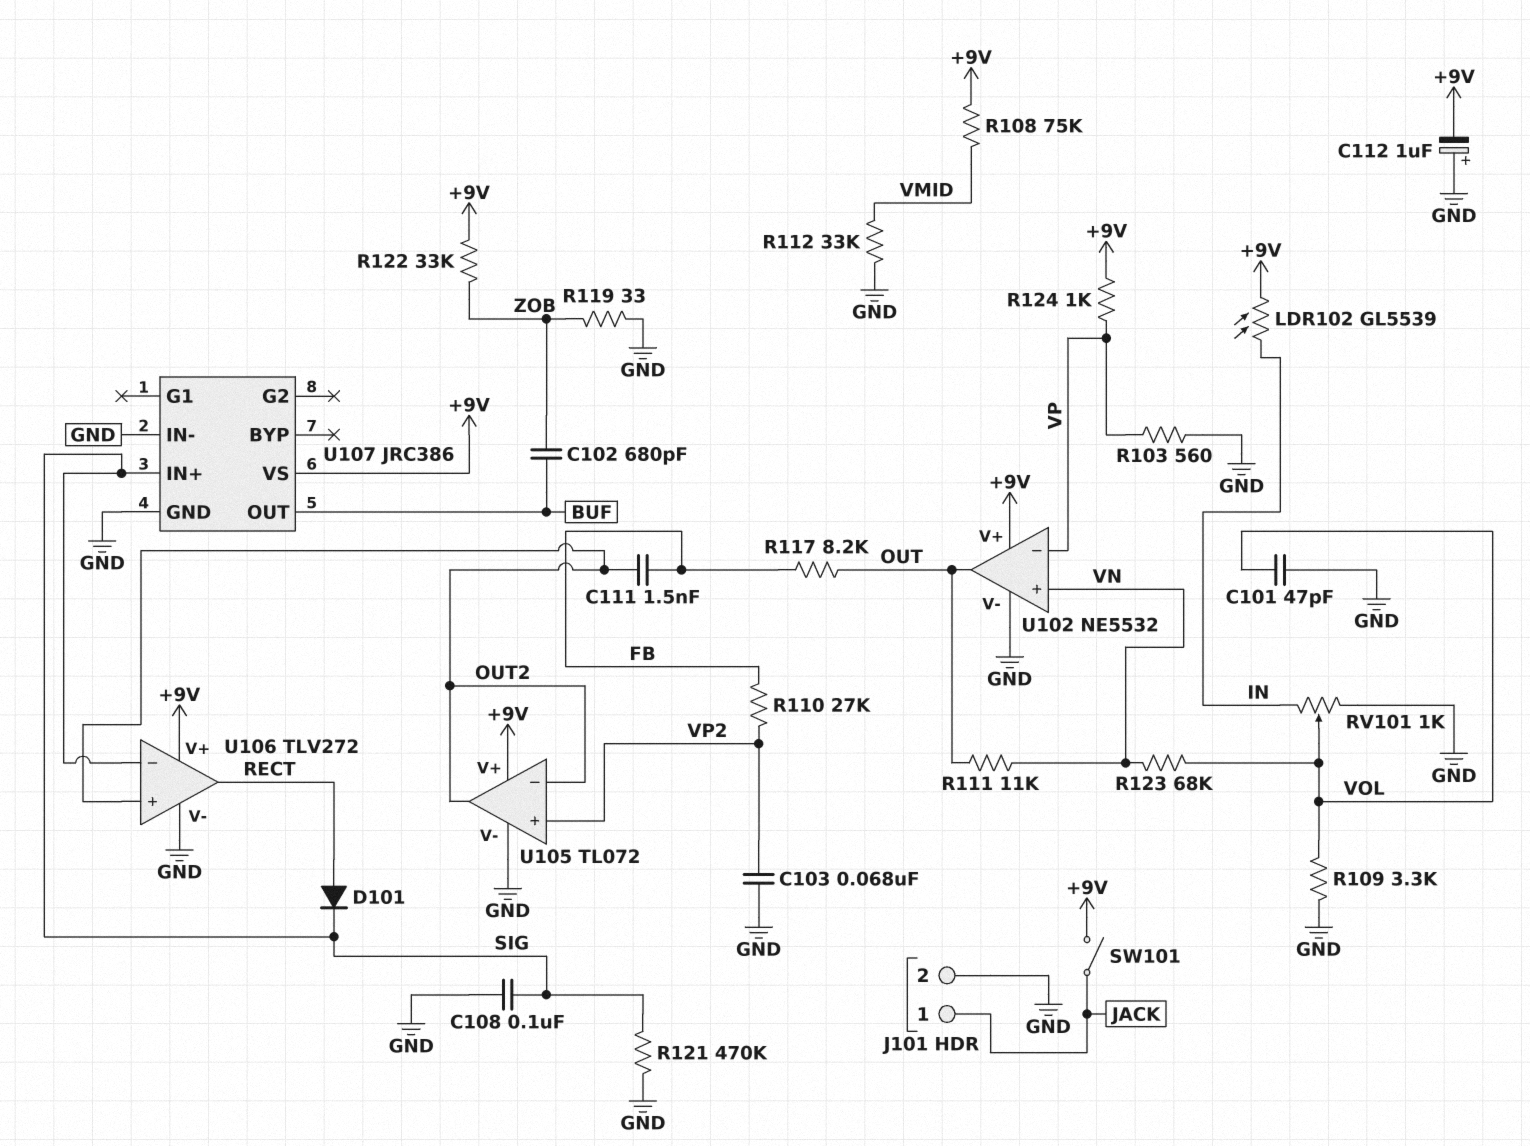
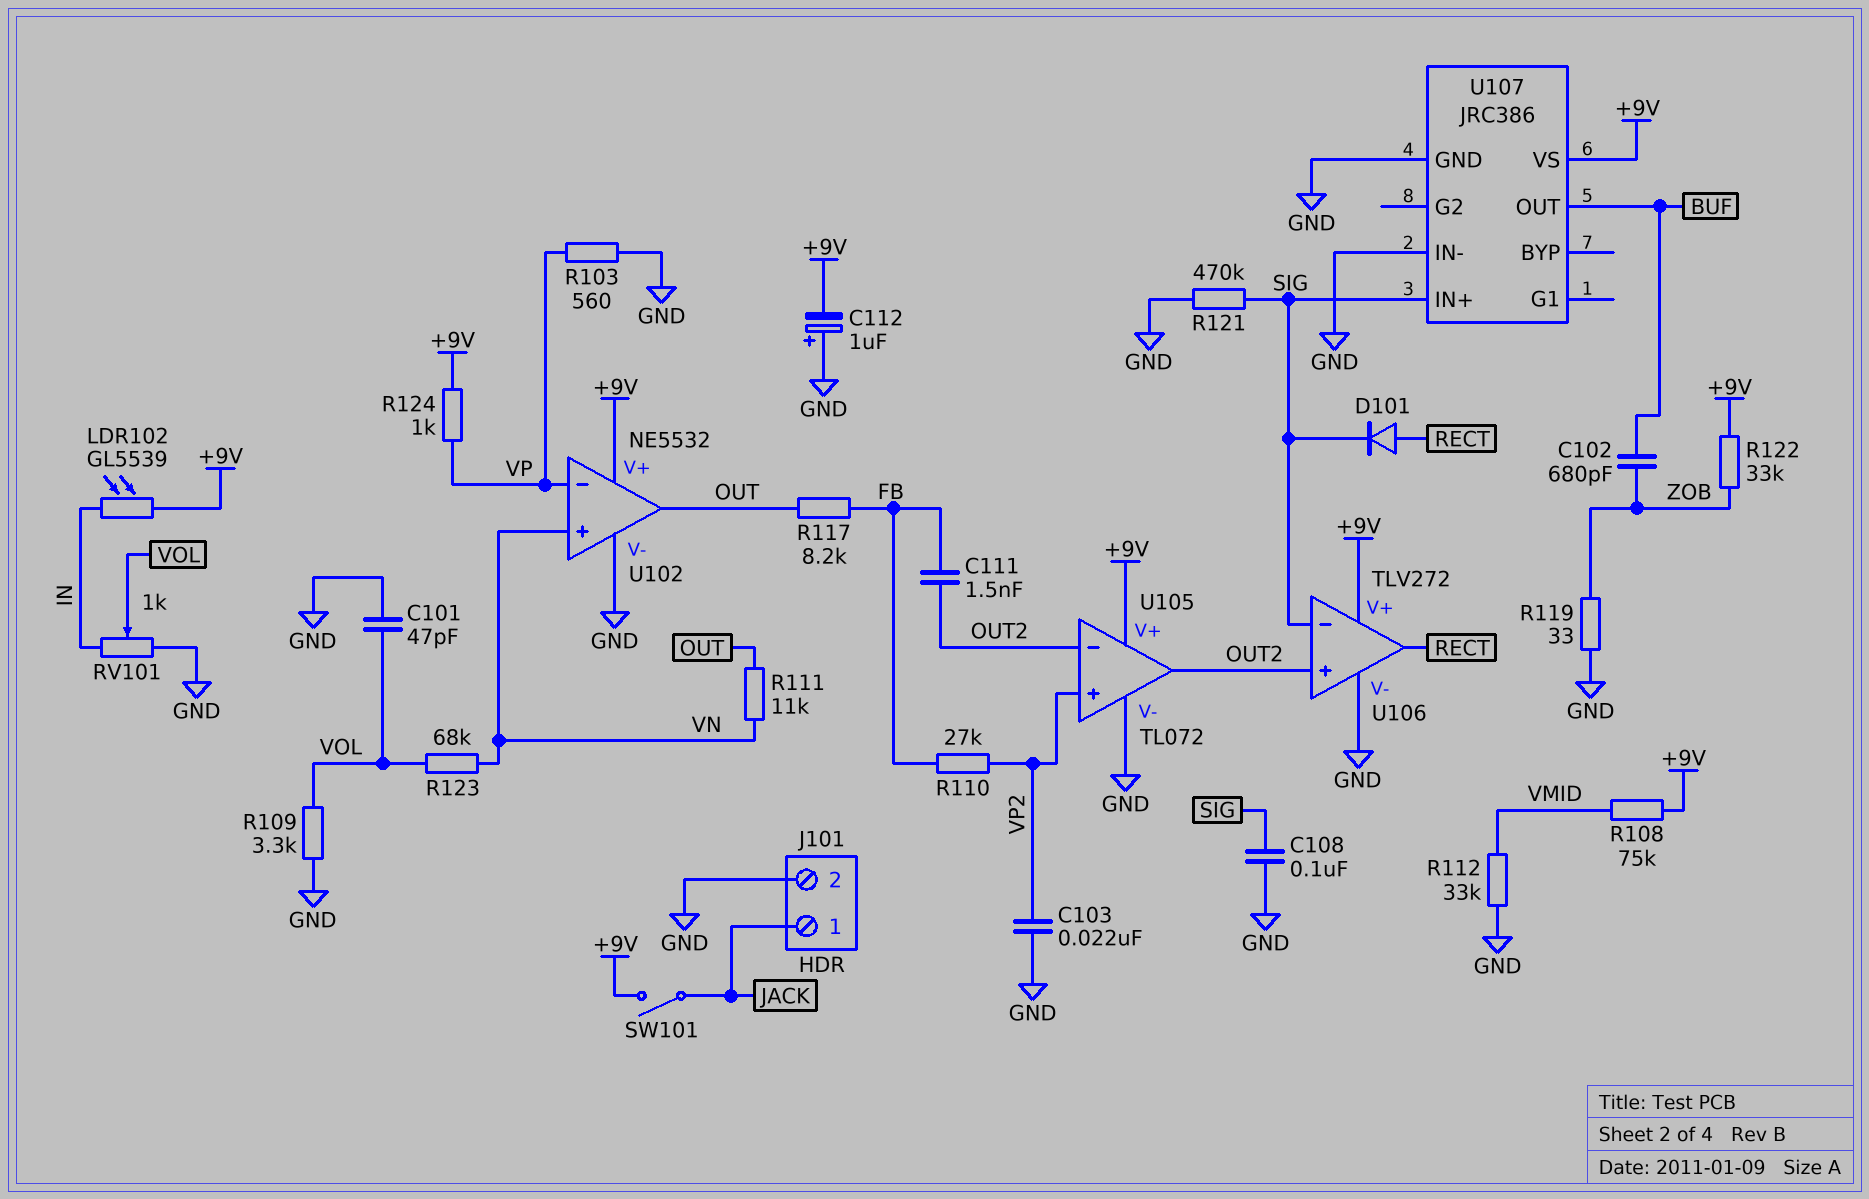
C103: 68nF (GND, VP2) -> 22nF (GND, VP2)

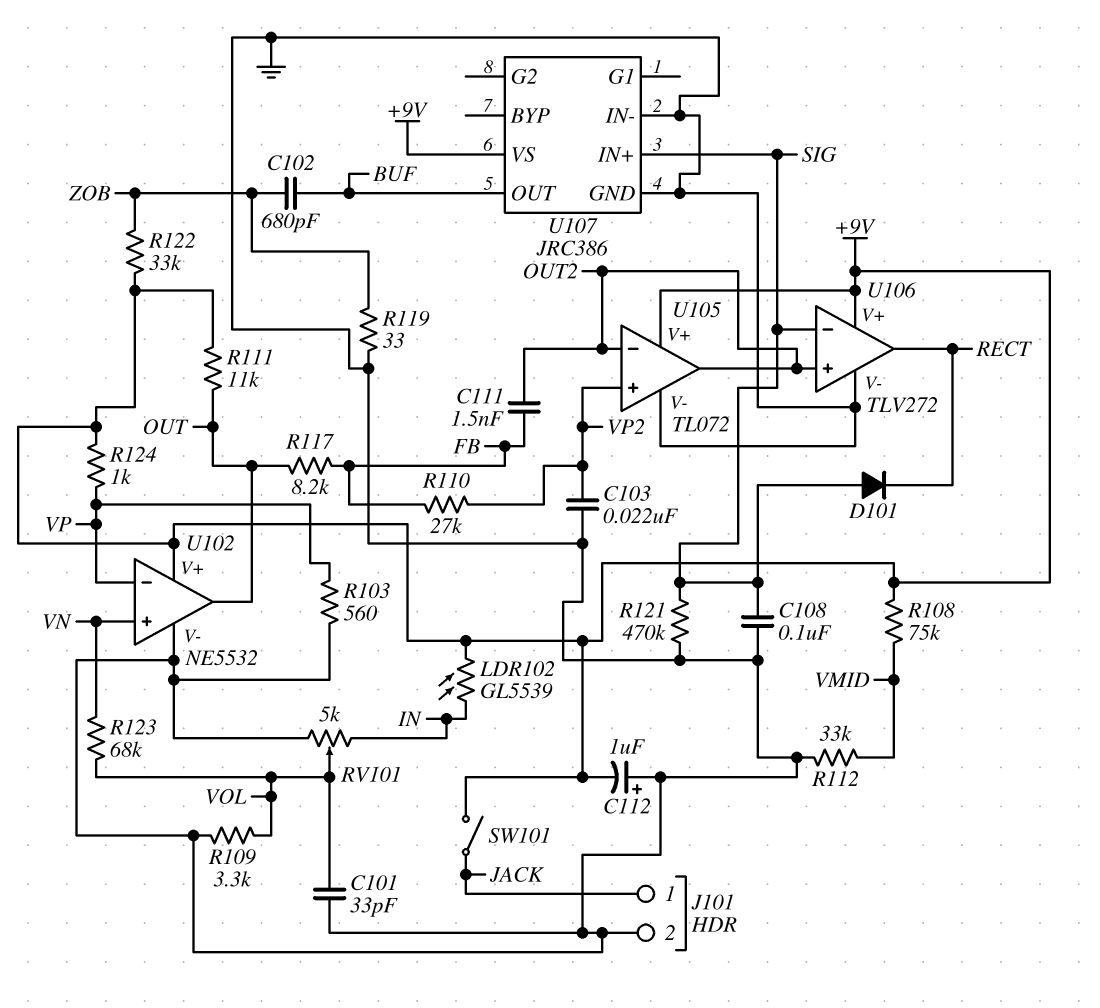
C101: 47pF (GND, VOL) -> 33pF (GND, VOL)
D101: diode (A RECT, K SIG) -> diode (A SIG, K RECT)
R111: 11k (OUT, VN) -> 11k (+9V, OUT)
RV101: 1k (GND, IN, wiper VOL) -> 5k (GND, IN, wiper VOL)

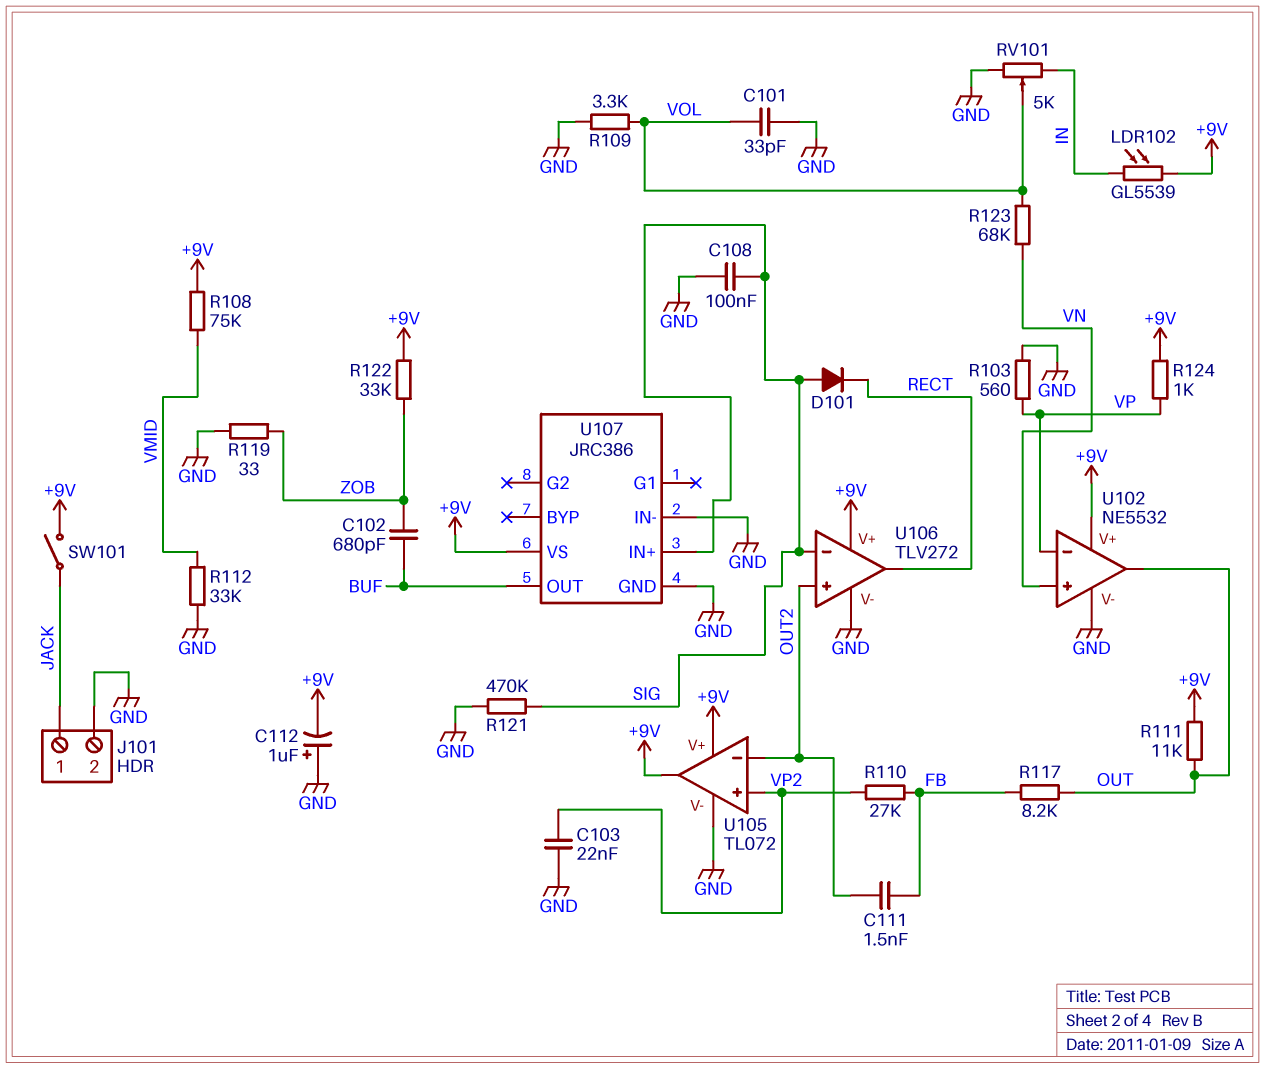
U105 pin out: OUT2 -> +9V

